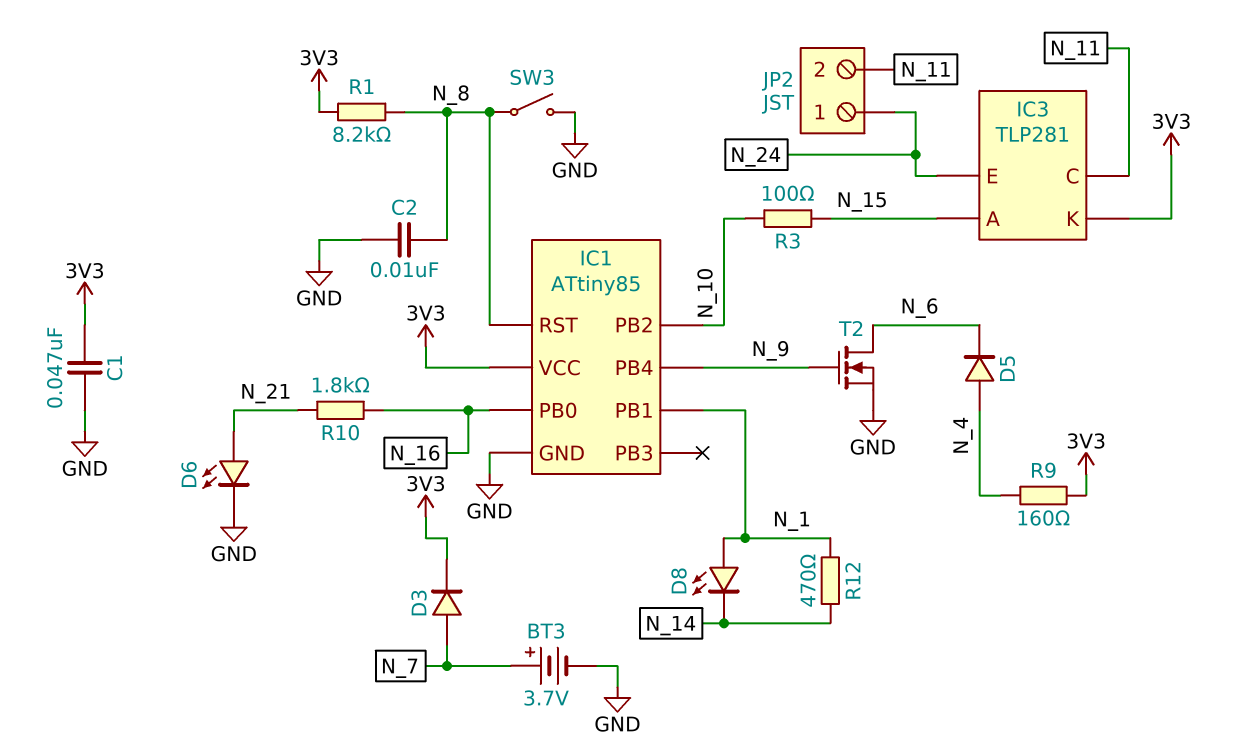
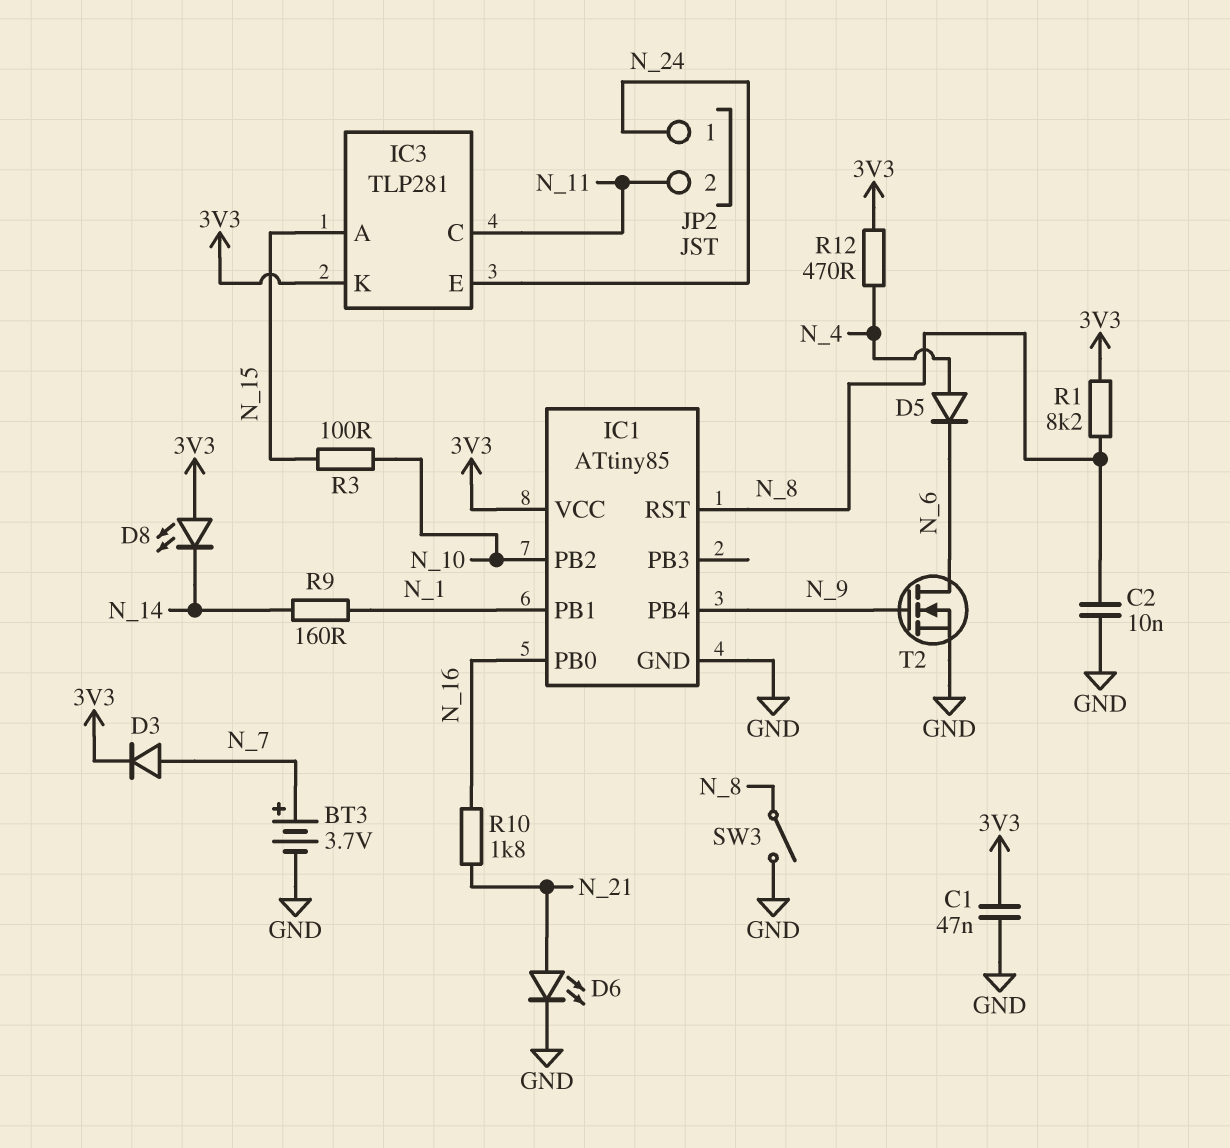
D8: LED (A N_1, K N_14) -> LED (A 3V3, K N_14)
R9: 160 (3V3, N_4) -> 160 (N_1, N_14)
R12: 470 (N_1, N_14) -> 470 (3V3, N_4)

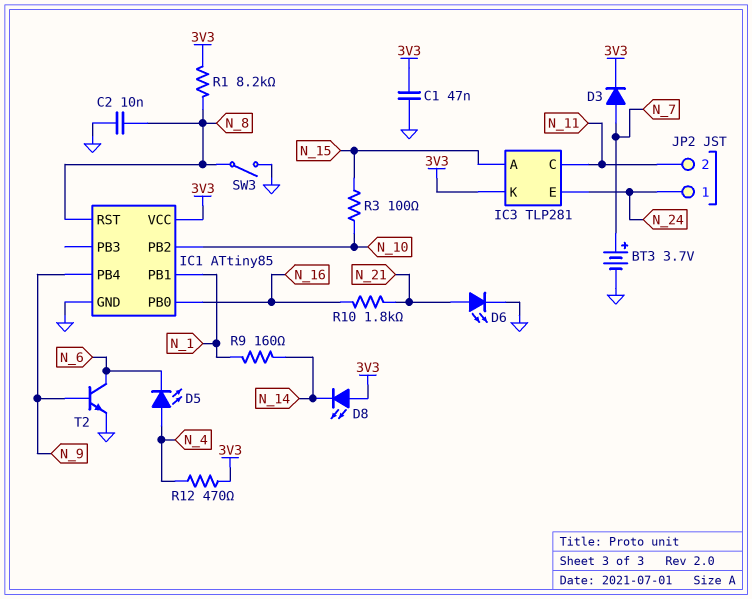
D5: diode (A N_4, K N_6) -> LED (A N_4, K N_6)
T2: NMOS (G N_9, D N_6, S GND) -> NPN (B N_9, C N_6, E GND)

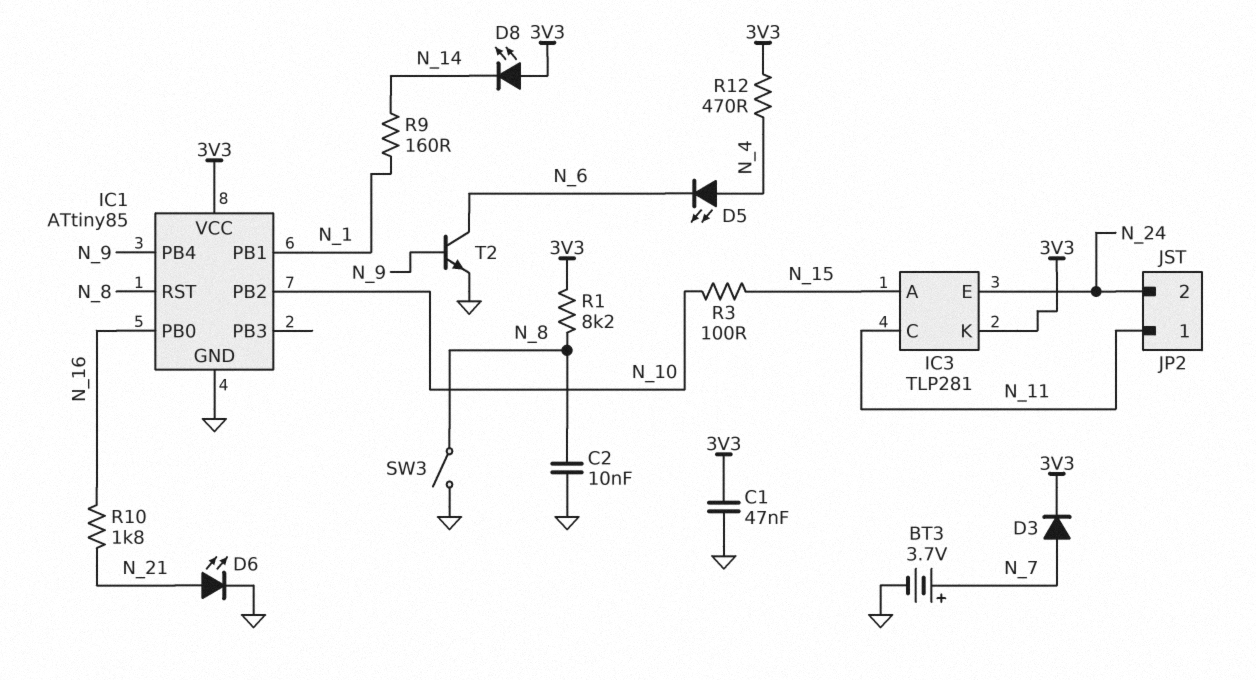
JP2 pin 1: N_24 -> N_11
JP2 pin 2: N_11 -> N_24

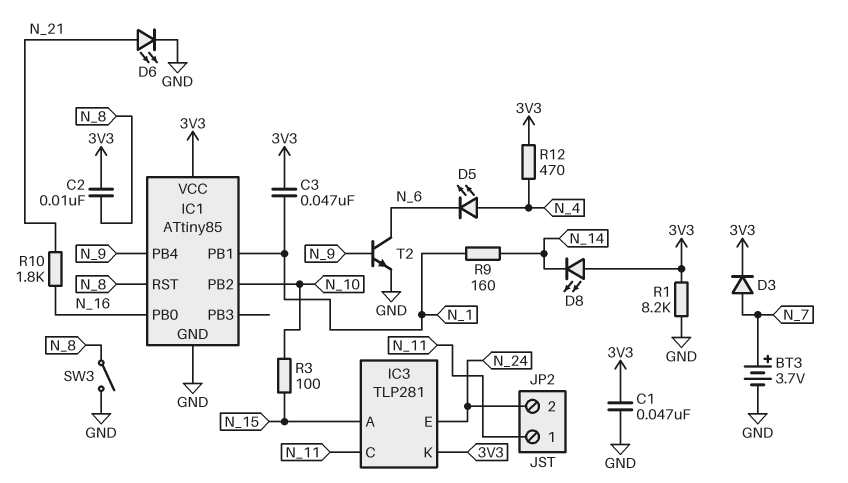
C2: 10nF (GND, N_8) -> 10nF (3V3, N_8)
C3: none -> 47nF (3V3, N_1)
R1: 8.2k (3V3, N_8) -> 8.2k (3V3, GND)

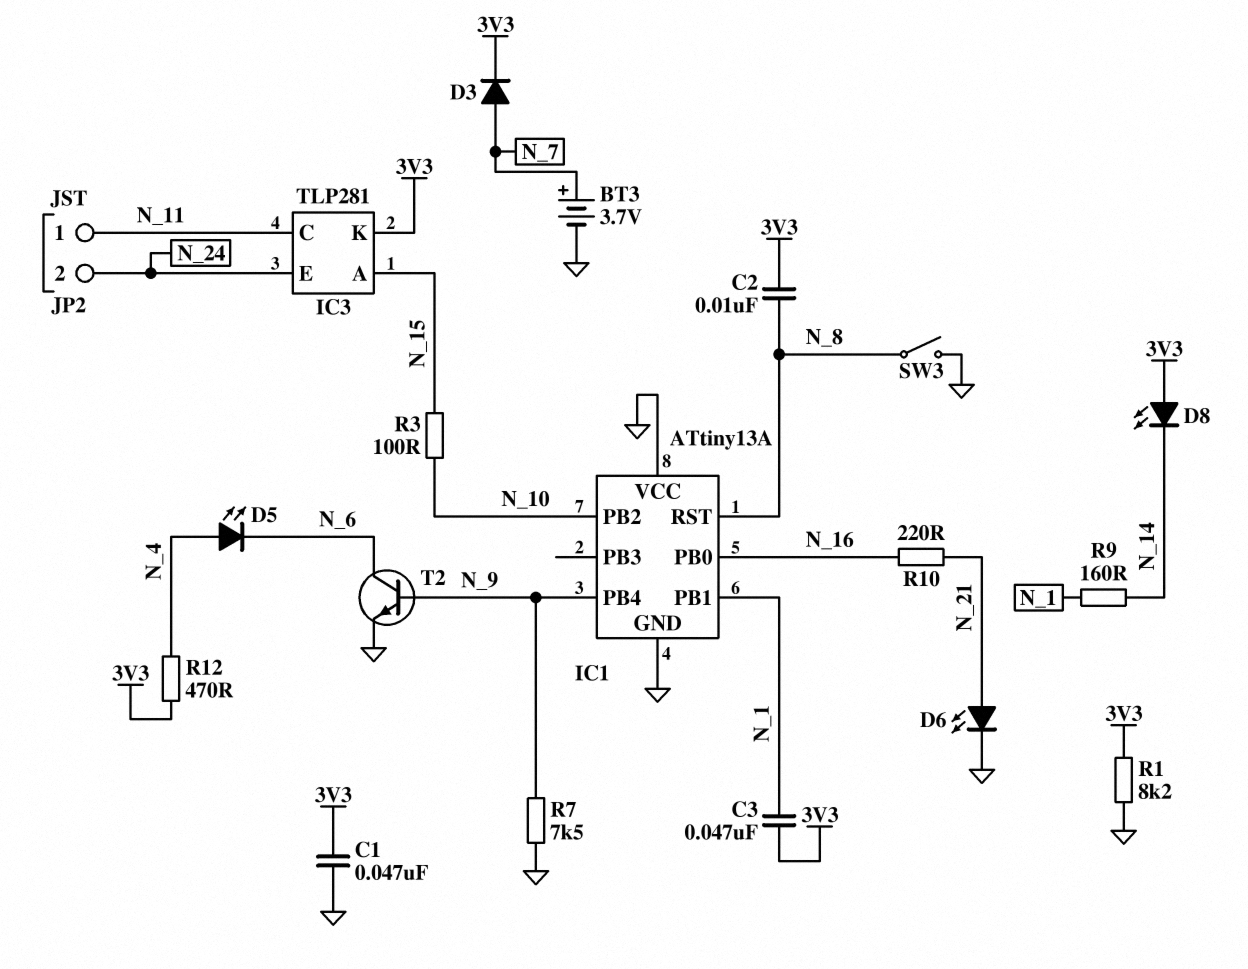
IC1: ATtiny85 -> ATtiny13A
IC1 pin VCC: 3V3 -> GND
R7: none -> 7.5k (GND, N_9)
R10: 1.8k (N_16, N_21) -> 220 (N_16, N_21)

